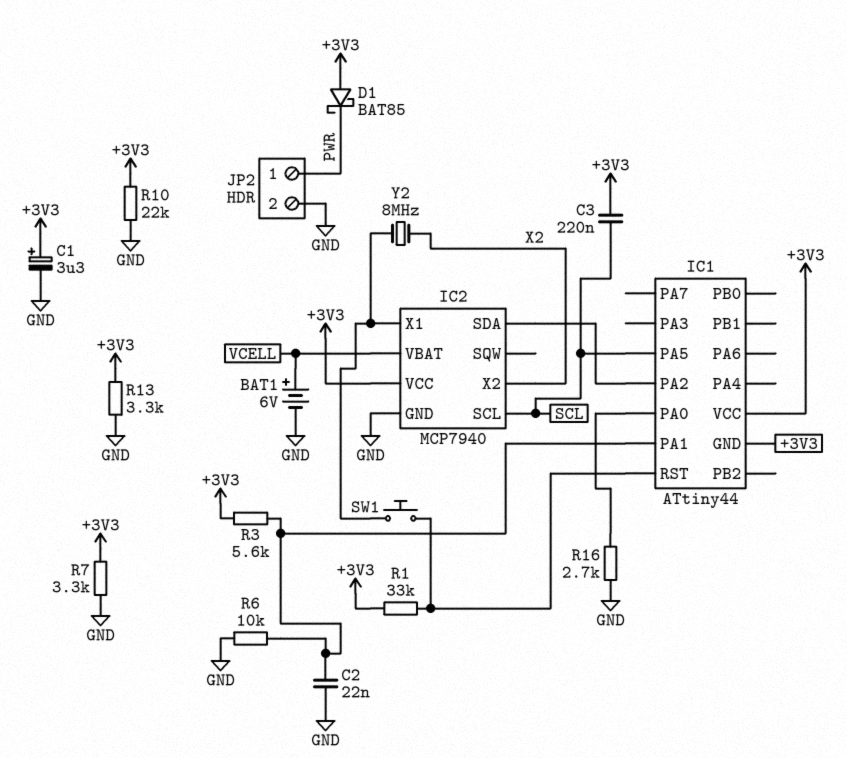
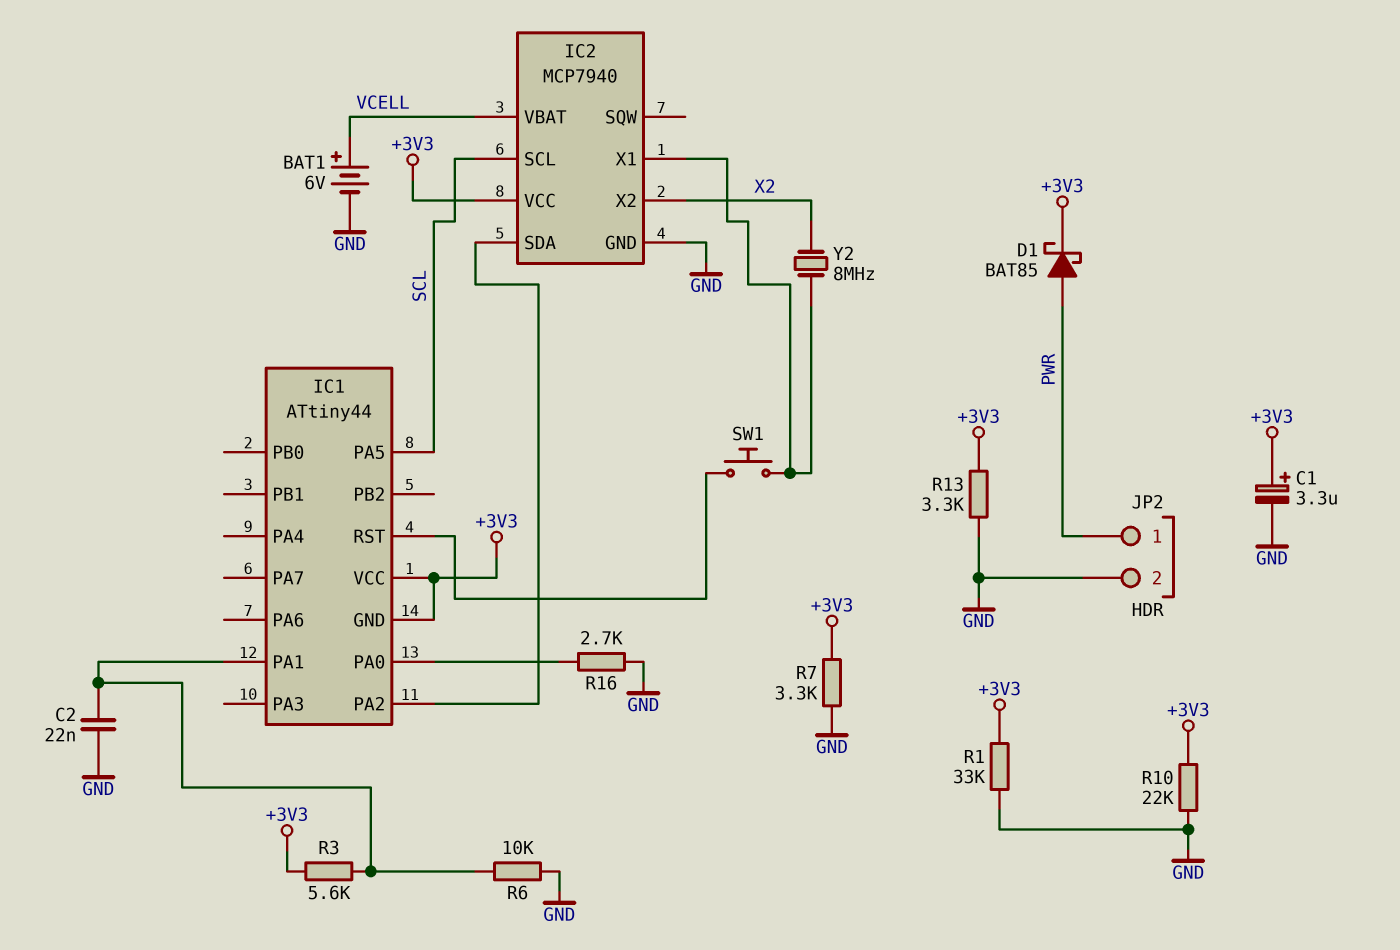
C3: 220nF (+3V3, SCL) -> none
D1: schottky BAT85 (A +3V3, K PWR) -> schottky BAT85 (A PWR, K +3V3)
R1: 33k (+3V3, IC1/RST) -> 33k (+3V3, GND)

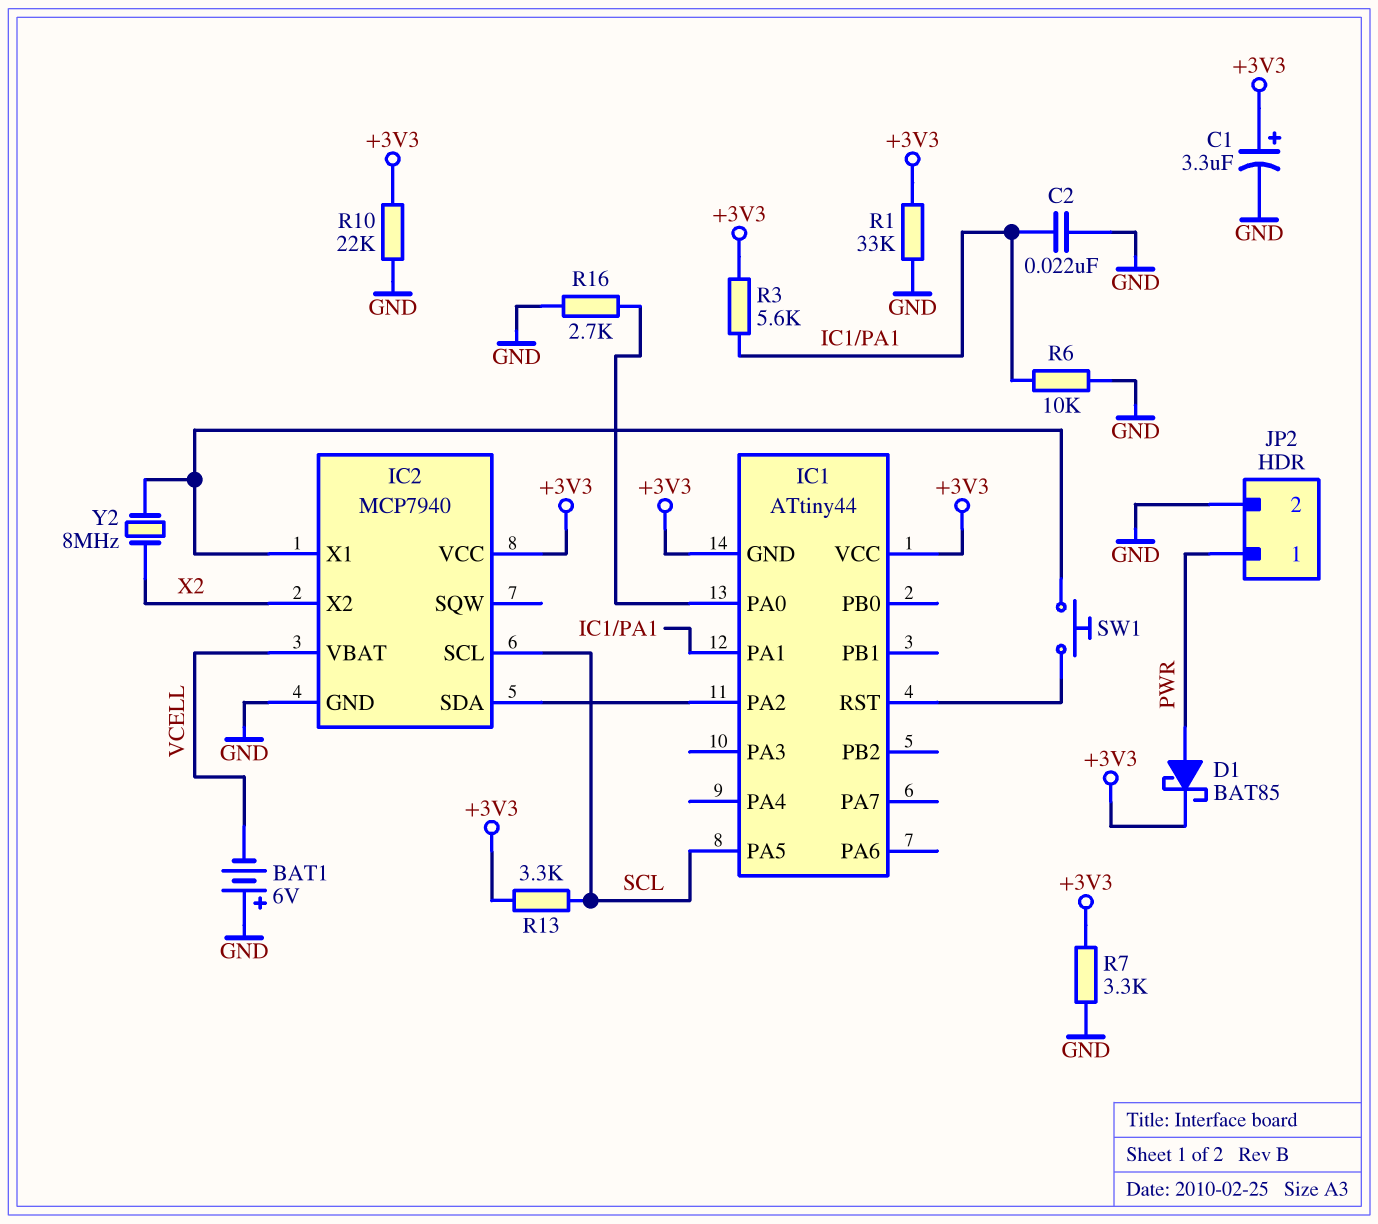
BAT1: 6V (plus VCELL, minus GND) -> 6V (plus GND, minus VCELL)
R13: 3.3k (+3V3, GND) -> 3.3k (+3V3, SCL)

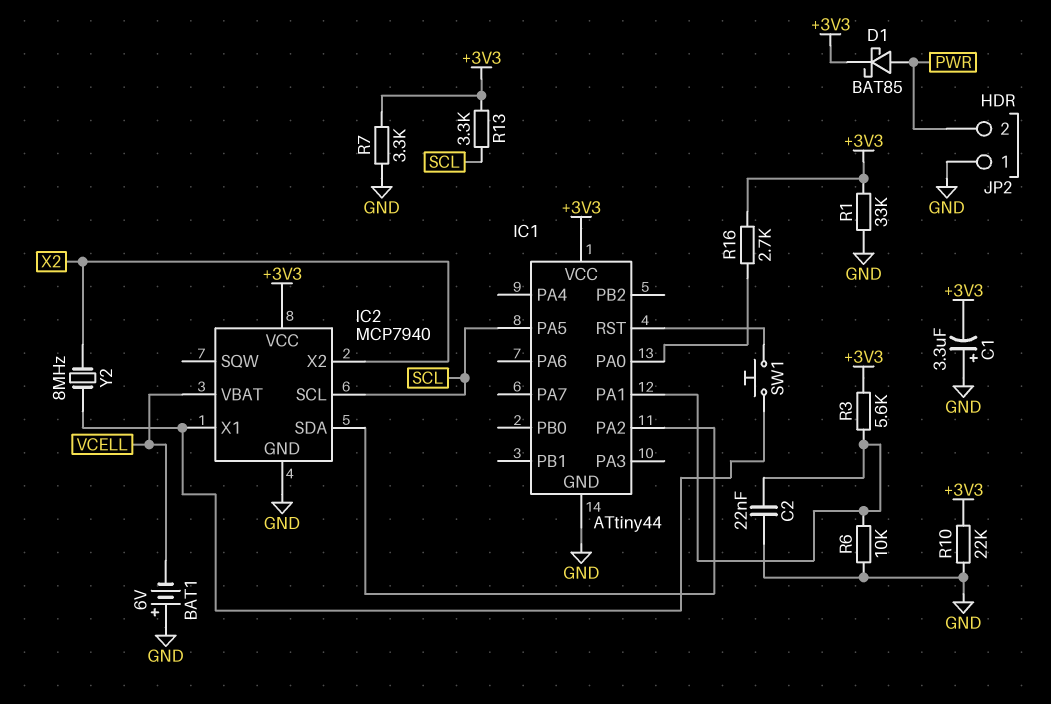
C1: 3.3uF (plus +3V3, minus GND) -> 3.3uF (plus GND, minus +3V3)
IC1 pin GND: +3V3 -> GND
JP2 pin 1: PWR -> GND
JP2 pin 2: GND -> PWR
R16: 2.7k (GND, IC1/PA0) -> 2.7k (+3V3, IC1/PA0)

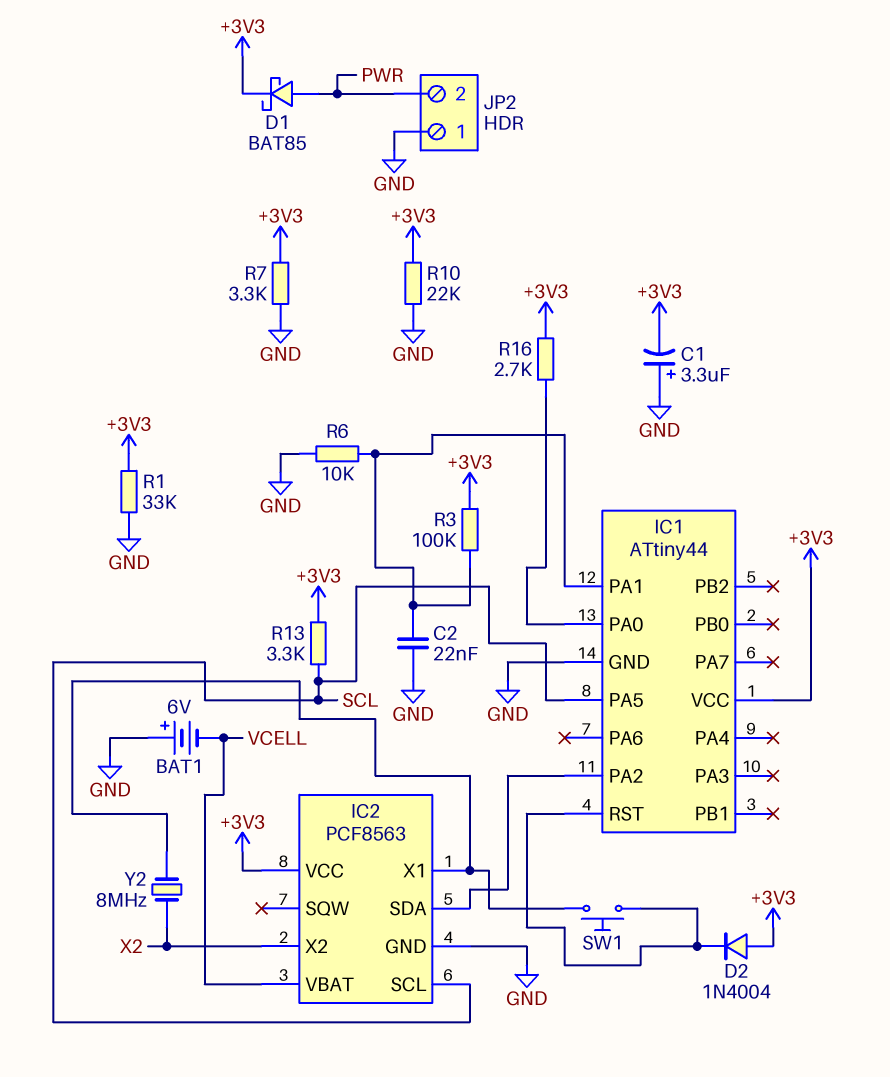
D2: none -> diode 1N4004 (A +3V3, K IC1/RST)
IC2: MCP7940 -> PCF8563
R3: 5.6k (+3V3, IC1/PA1) -> 100k (+3V3, IC1/PA1)

